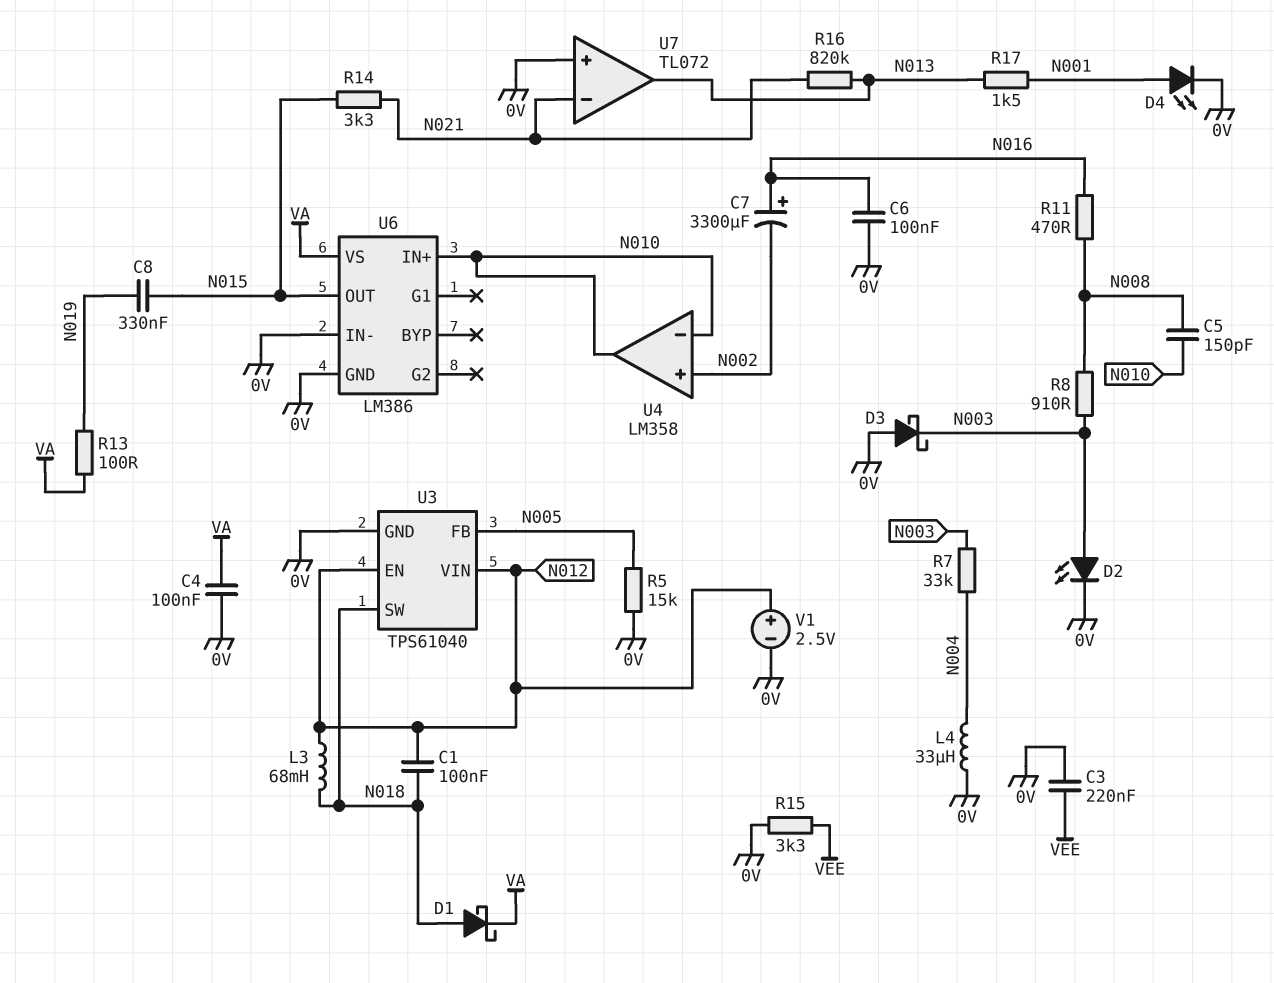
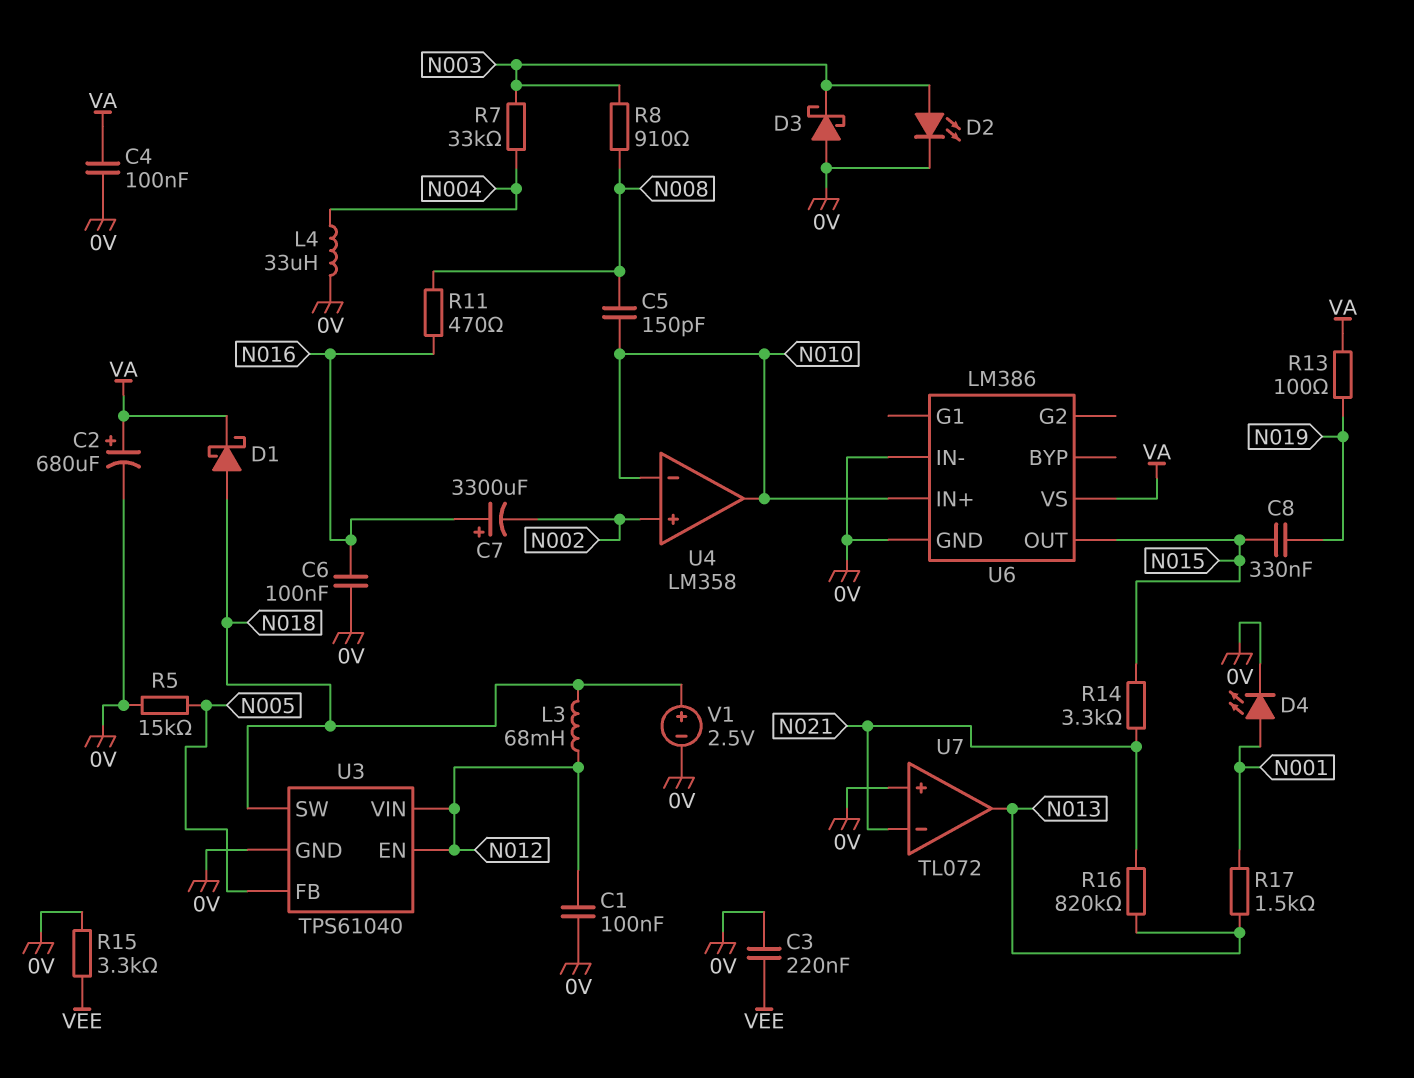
C1: 100nF (N012, N018) -> 100nF (0V, N012)
C2: none -> 680uF (plus VA, minus 0V)
V1: 2.5V (plus N012, minus 0V) -> 2.5V (plus N018, minus 0V)

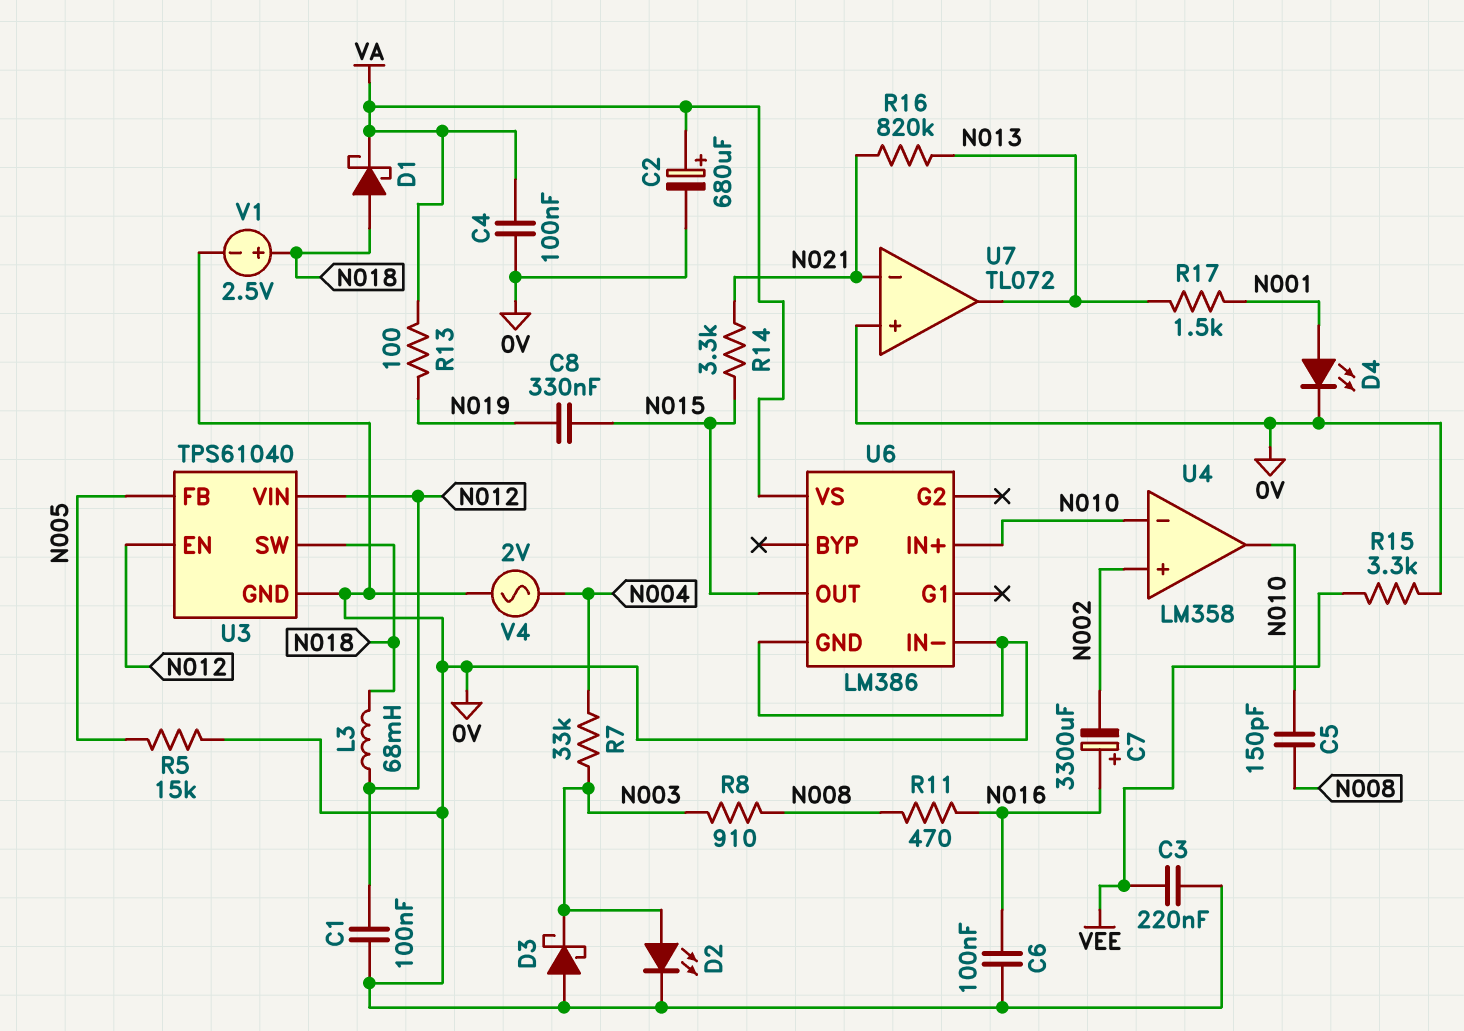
L4: 33uH (0V, N004) -> none
V4: none -> AC 2V (0V, N004)

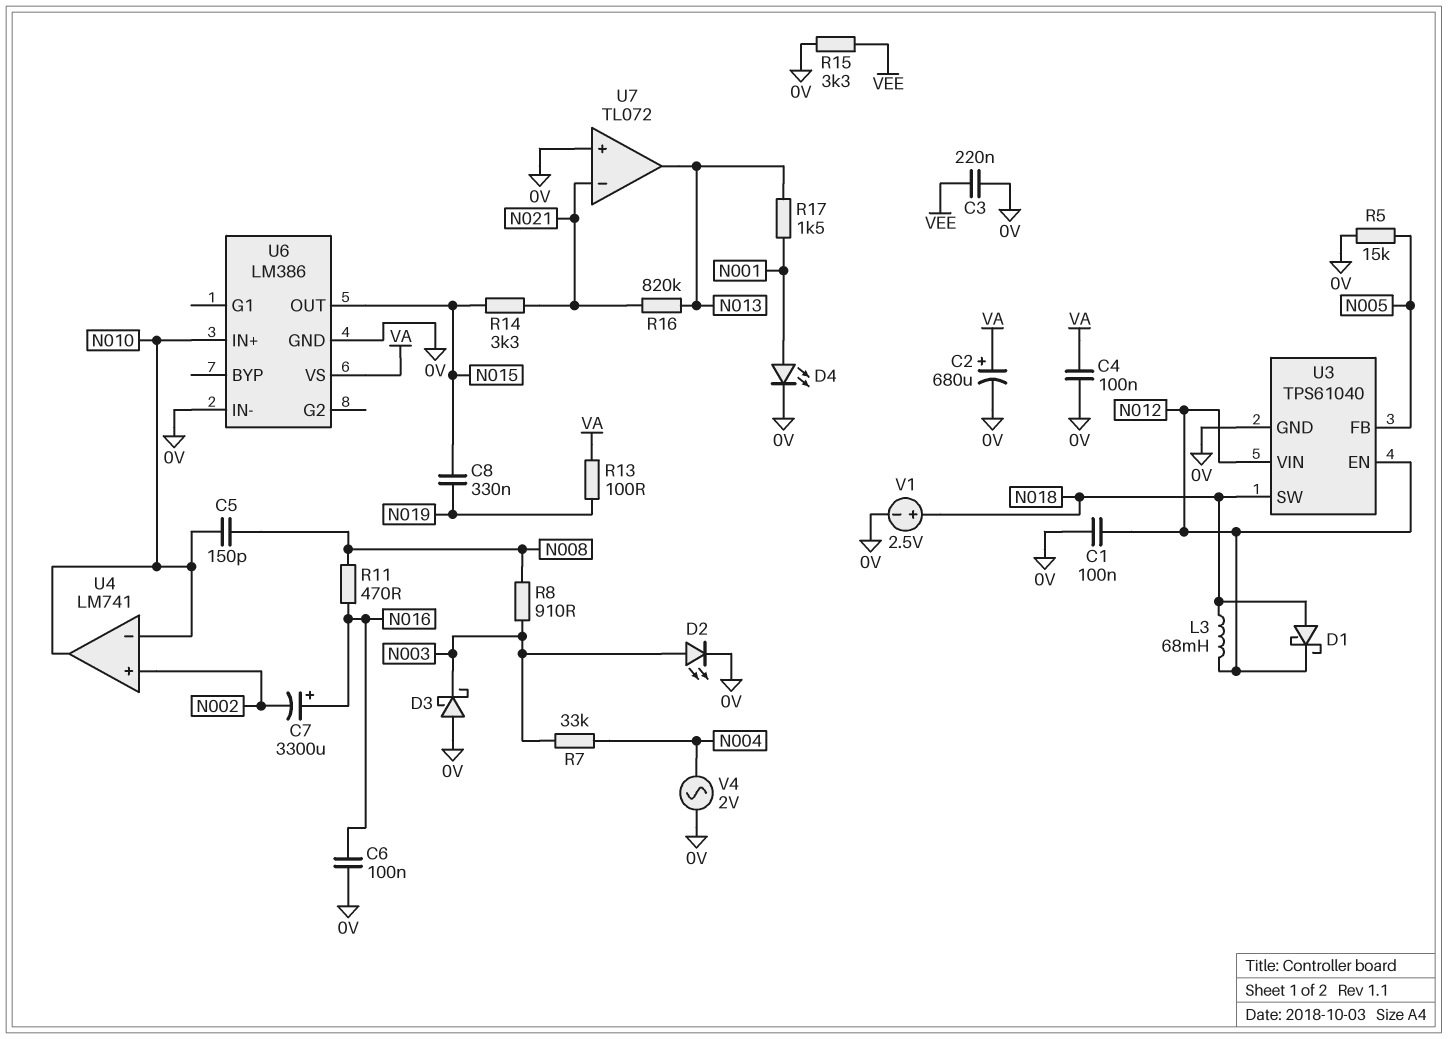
D1: schottky (A N018, K VA) -> schottky (A N018, K N012)
U4: LM358 -> LM741

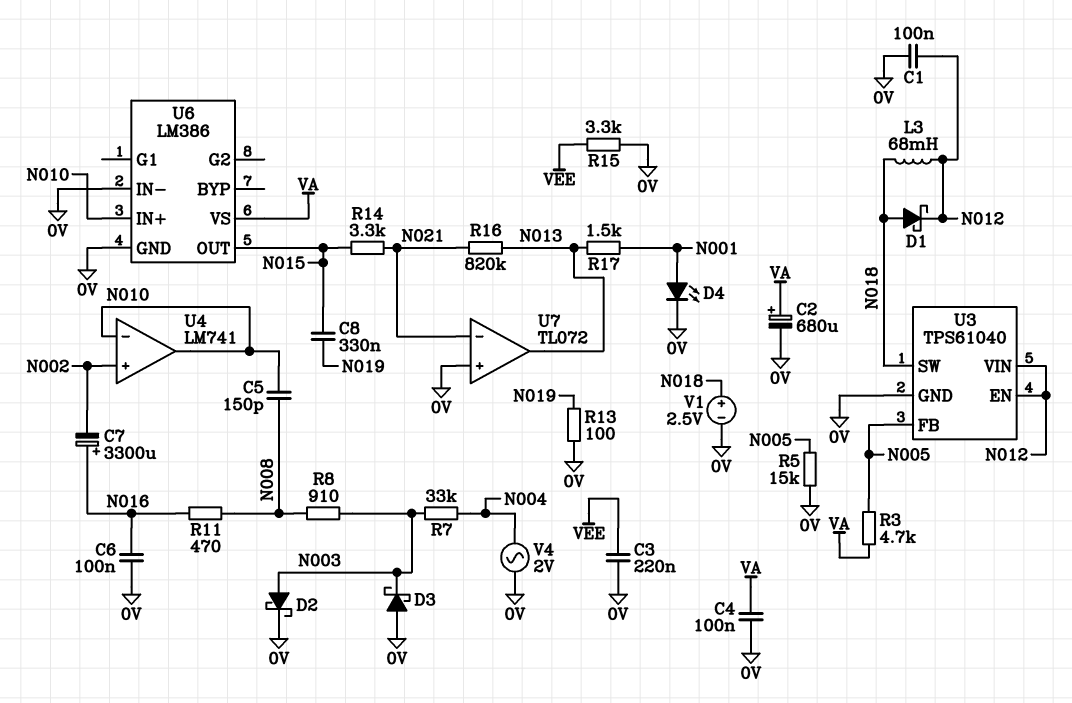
D2: LED (A N003, K 0V) -> schottky (A N003, K 0V)
R3: none -> 4.7k (N005, VA)
R13: 100 (N019, VA) -> 100 (0V, N019)

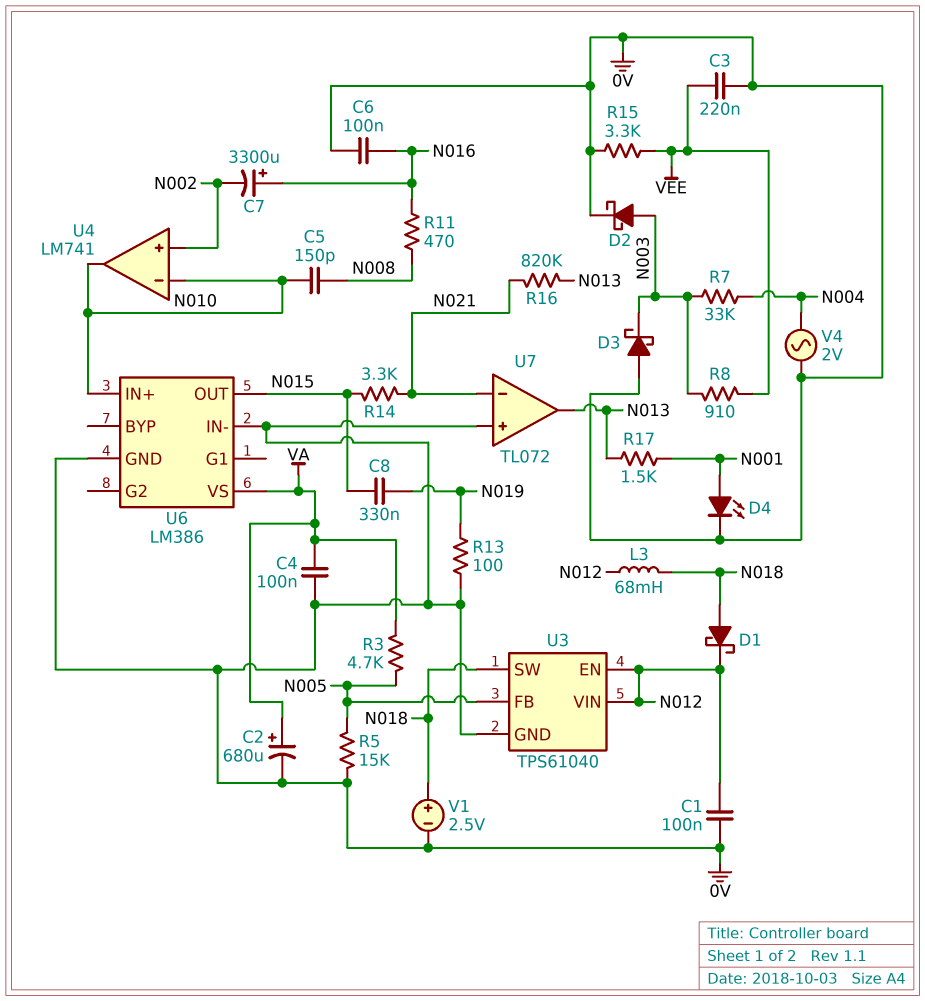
R8: 910 (N003, N008) -> 910 (N003, VEE)

